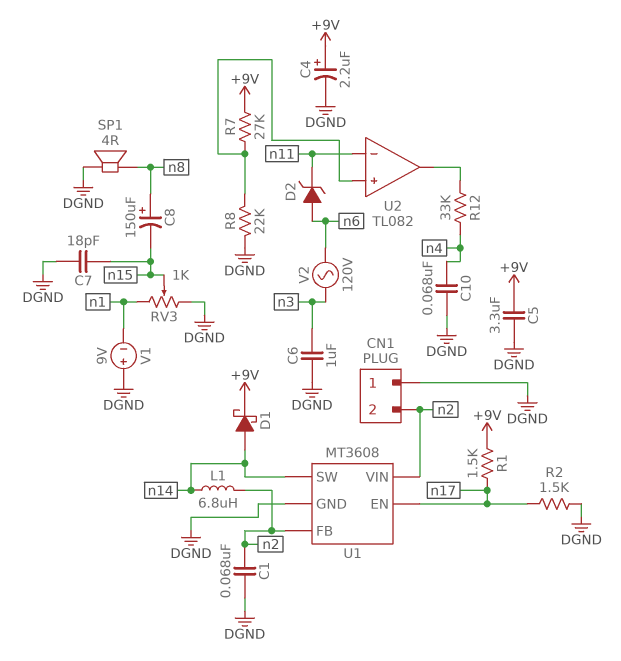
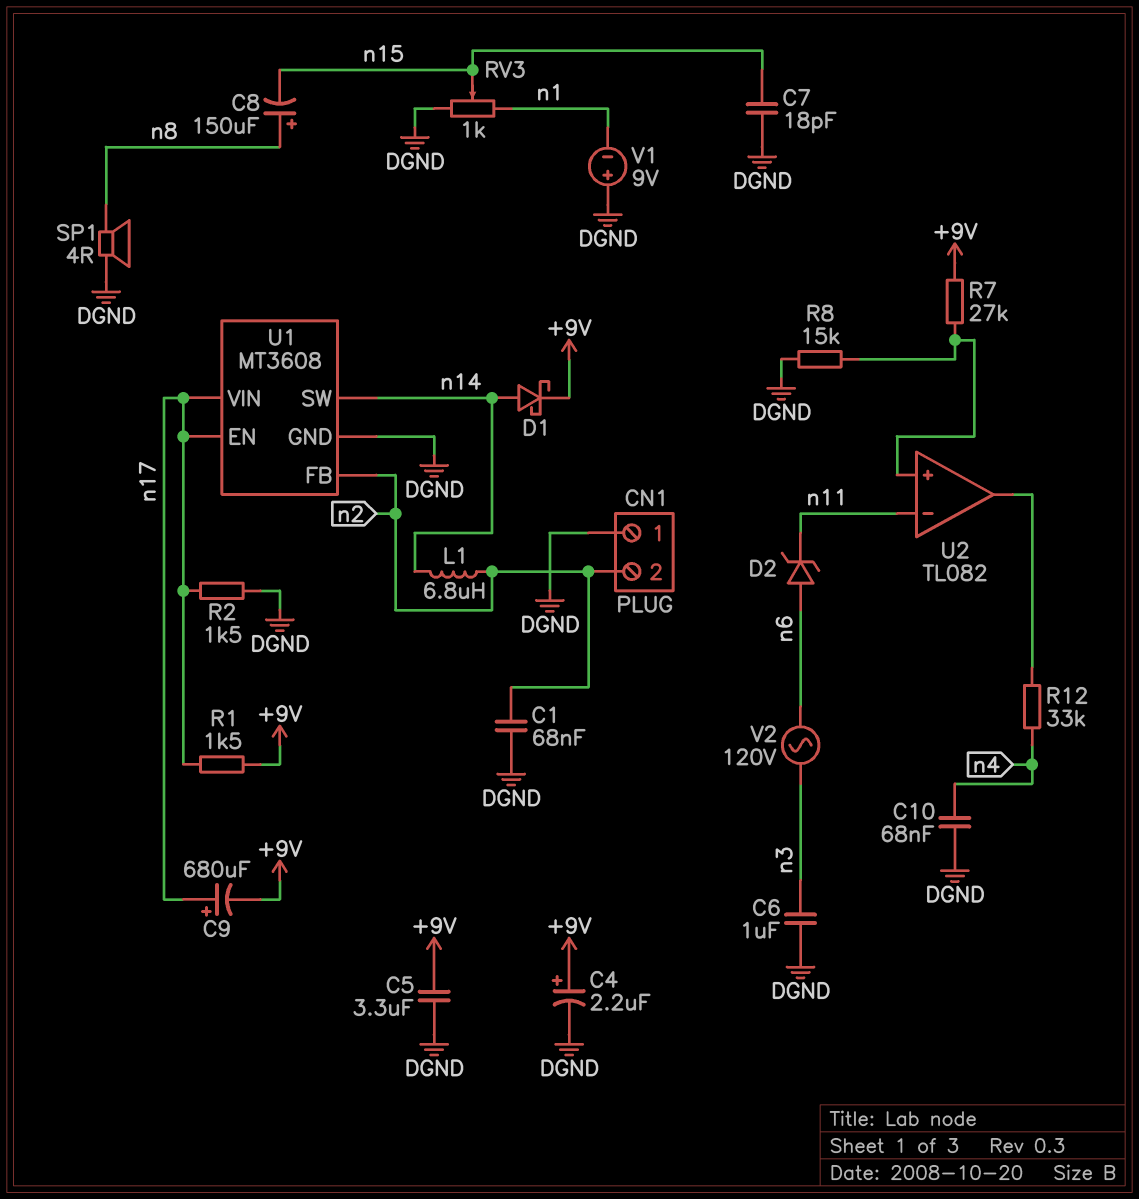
C9: none -> 680uF (plus n17, minus +9V)
R8: 22k (DGND, U2/in+) -> 15k (DGND, U2/in+)
U1 pin VIN: n2 -> n17

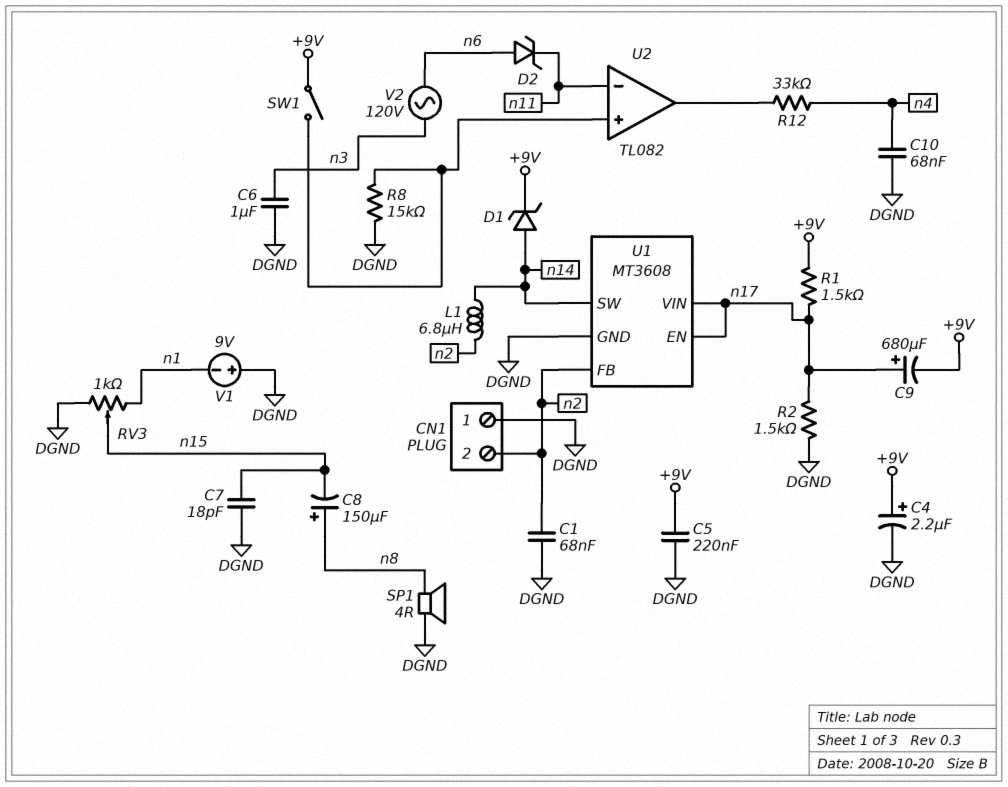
C5: 3.3uF (+9V, DGND) -> 220nF (+9V, DGND)
D1: schottky (A n14, K +9V) -> zener (A n14, K +9V)
R7: 27k (+9V, U2/in+) -> none
SW1: none -> switch (+9V, U2/in+)

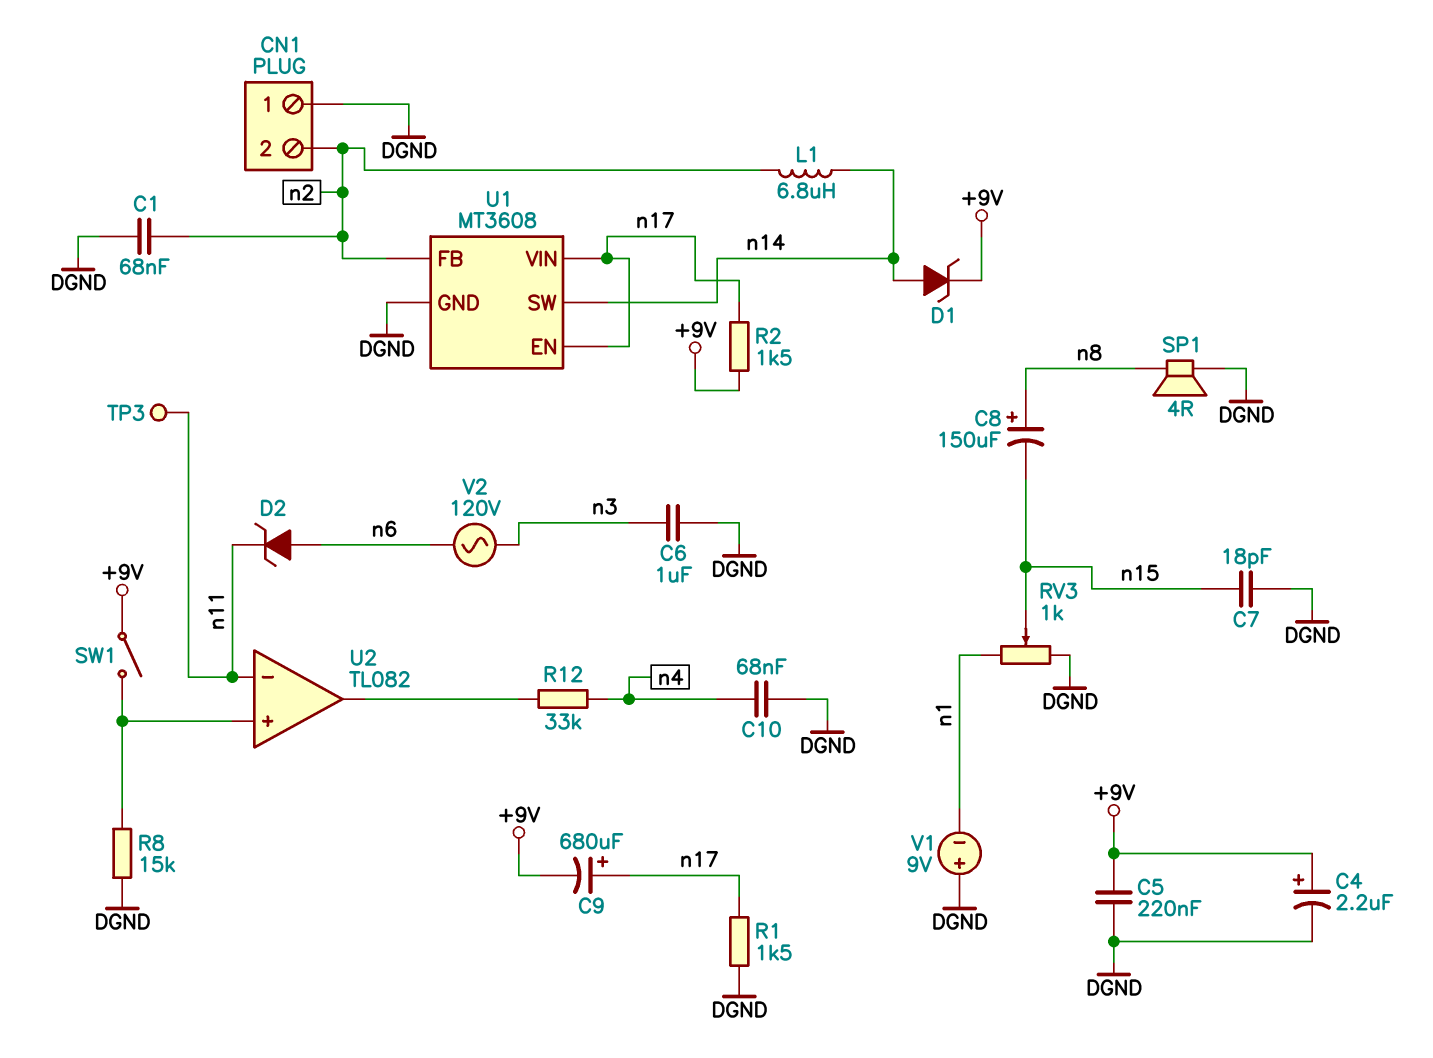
R1: 1.5k (+9V, n17) -> 1.5k (DGND, n17)
R2: 1.5k (DGND, n17) -> 1.5k (+9V, n17)
TP3: none -> test point (n11)

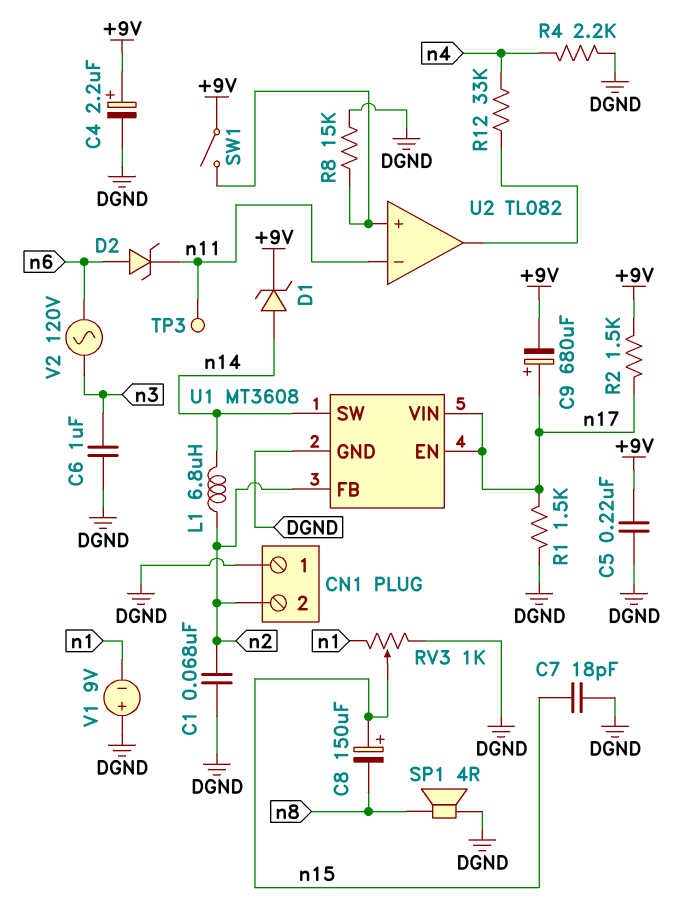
C8: 150uF (plus n8, minus n15) -> 150uF (plus n15, minus n8)
C10: 68nF (DGND, n4) -> none
R4: none -> 2.2k (DGND, n4)

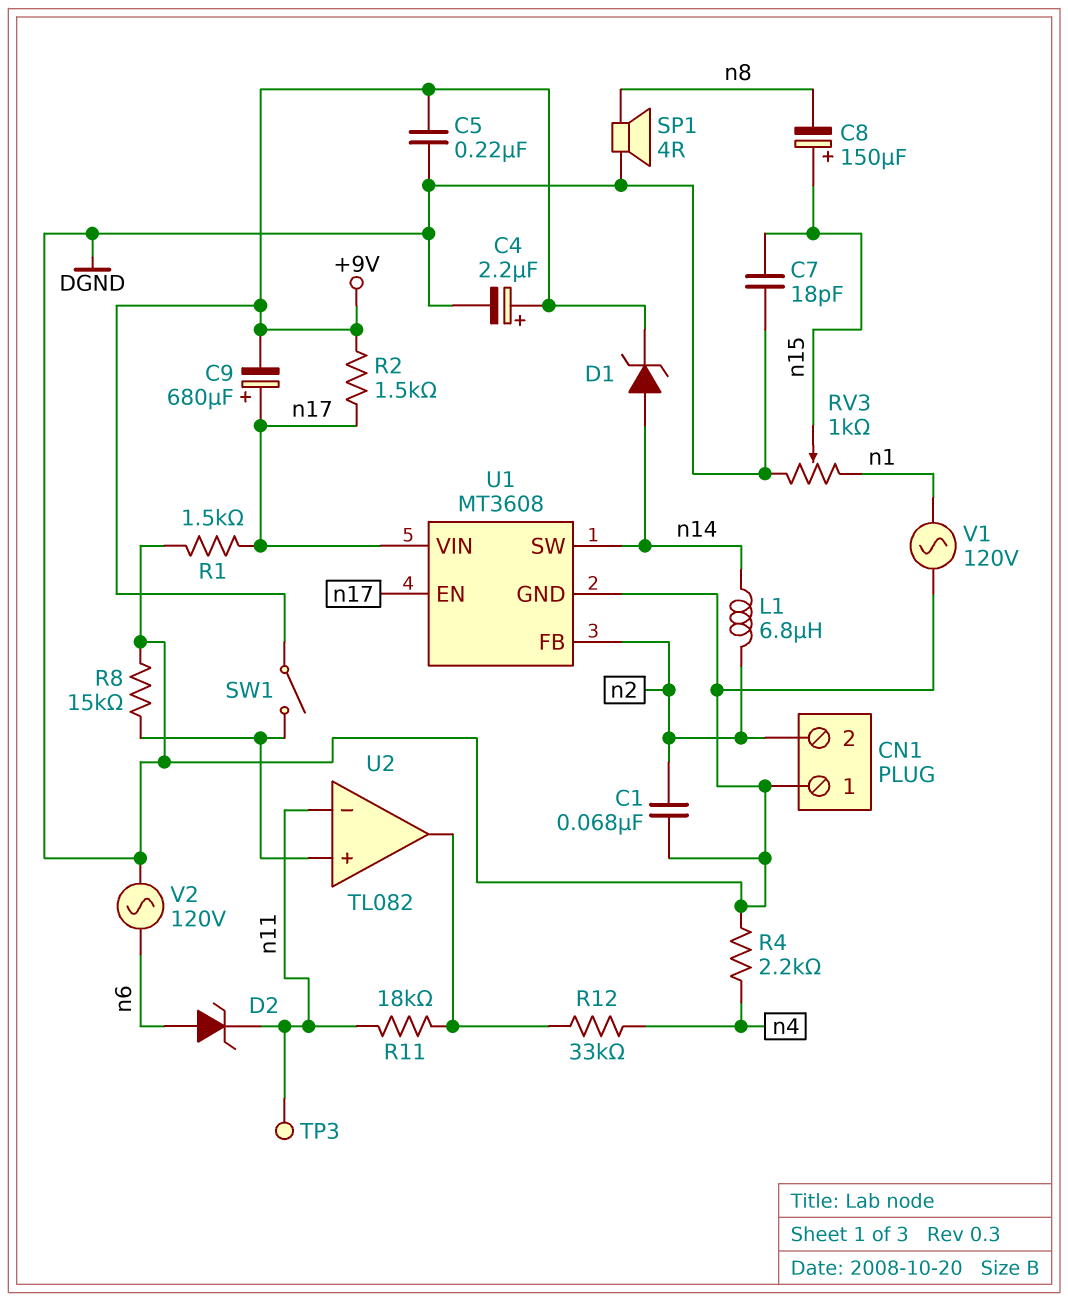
C6: 1uF (DGND, n3) -> none
R11: none -> 18k (U2/out, n11)
V1: 9V (plus DGND, minus n1) -> AC 120V (DGND, n1)
V2: AC 120V (n3, n6) -> AC 120V (DGND, n6)

